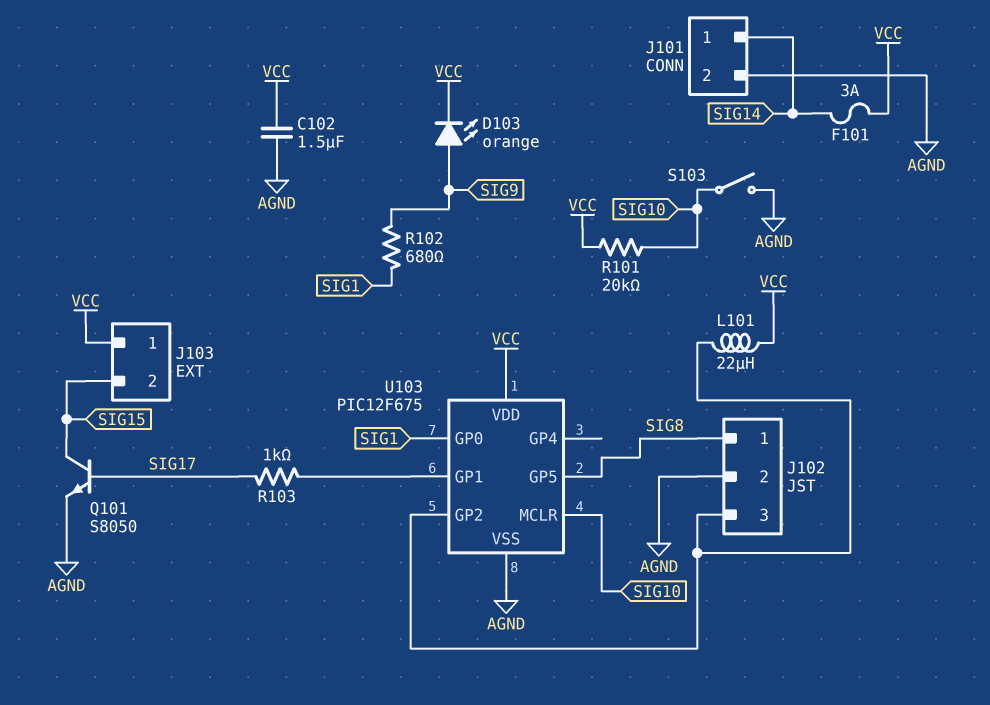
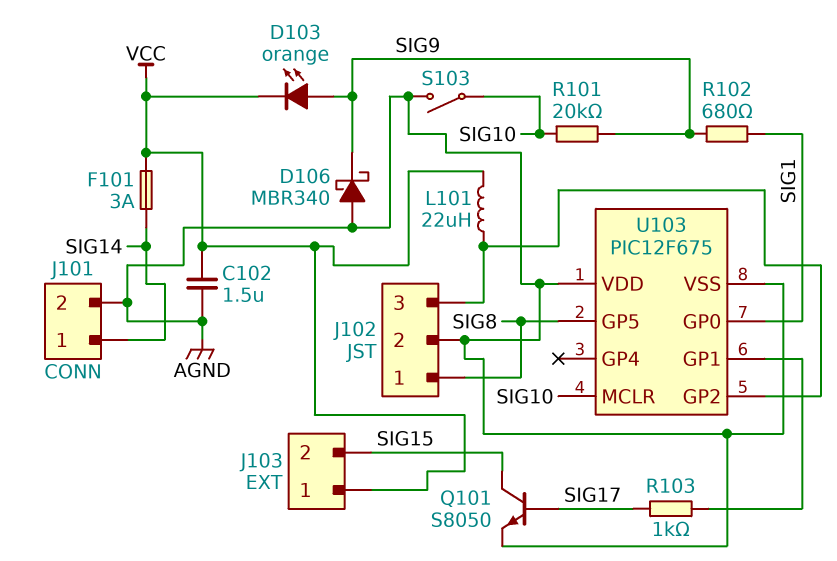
D106: none -> schottky MBR340 (A AGND, K SIG9)
R101: 20k (SIG10, VCC) -> 20k (SIG9, SIG10)
U103 pin VDD: VCC -> AGND

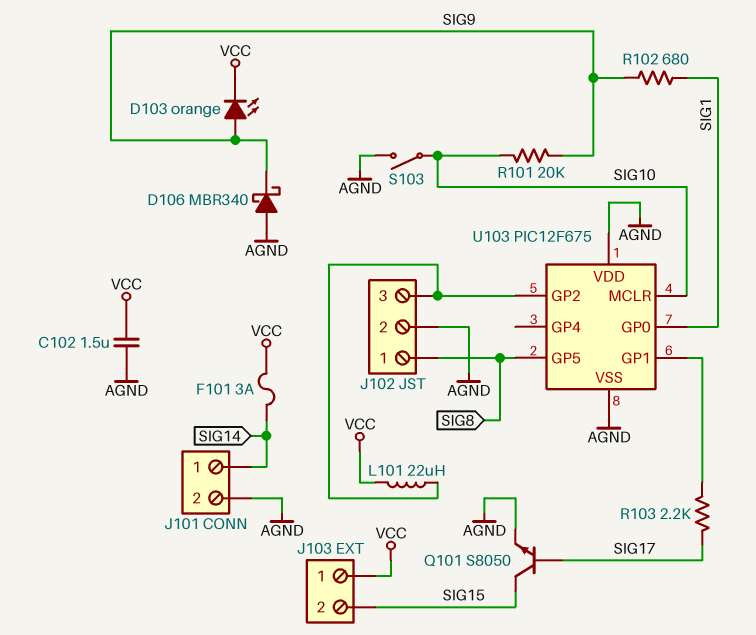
R103: 1k (SIG17, U103/GP1) -> 2.2k (SIG17, U103/GP1)

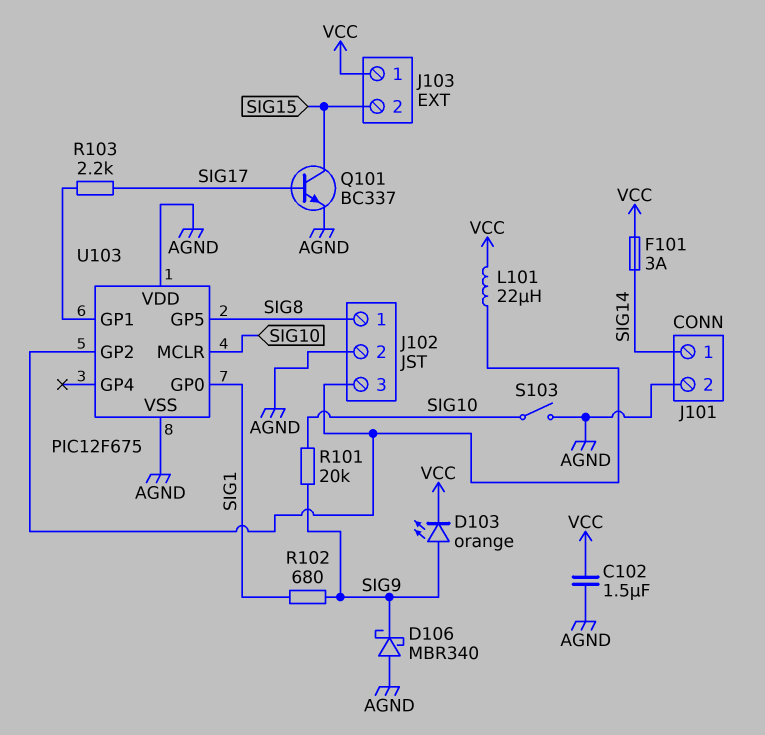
Q101: NPN S8050 (B SIG17, C SIG15, E AGND) -> NPN BC337 (B SIG17, C SIG15, E AGND)

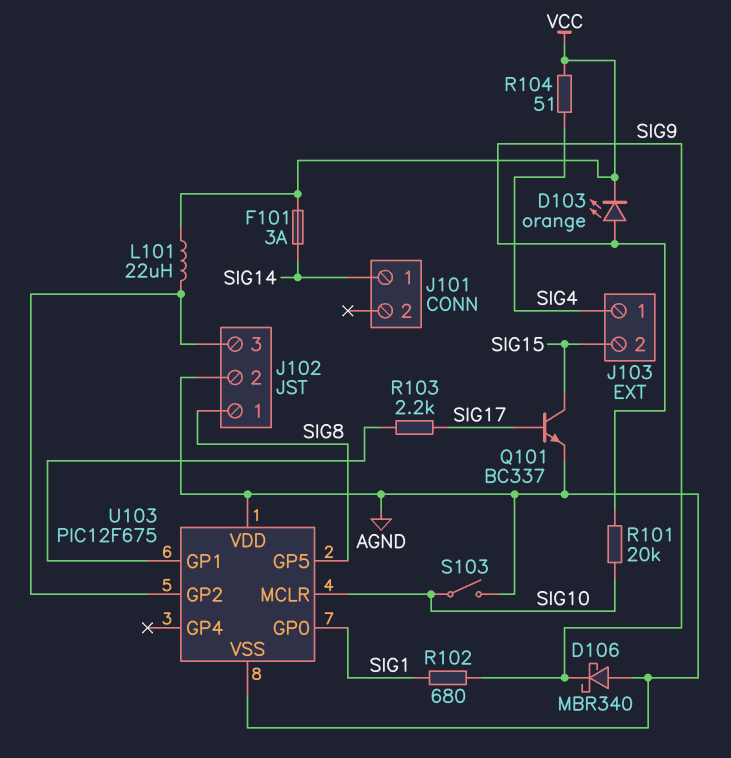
C102: 1.5uF (AGND, VCC) -> none
J101 pin 2: AGND -> none
J103 pin 1: VCC -> SIG4
R104: none -> 51 (SIG4, VCC)

